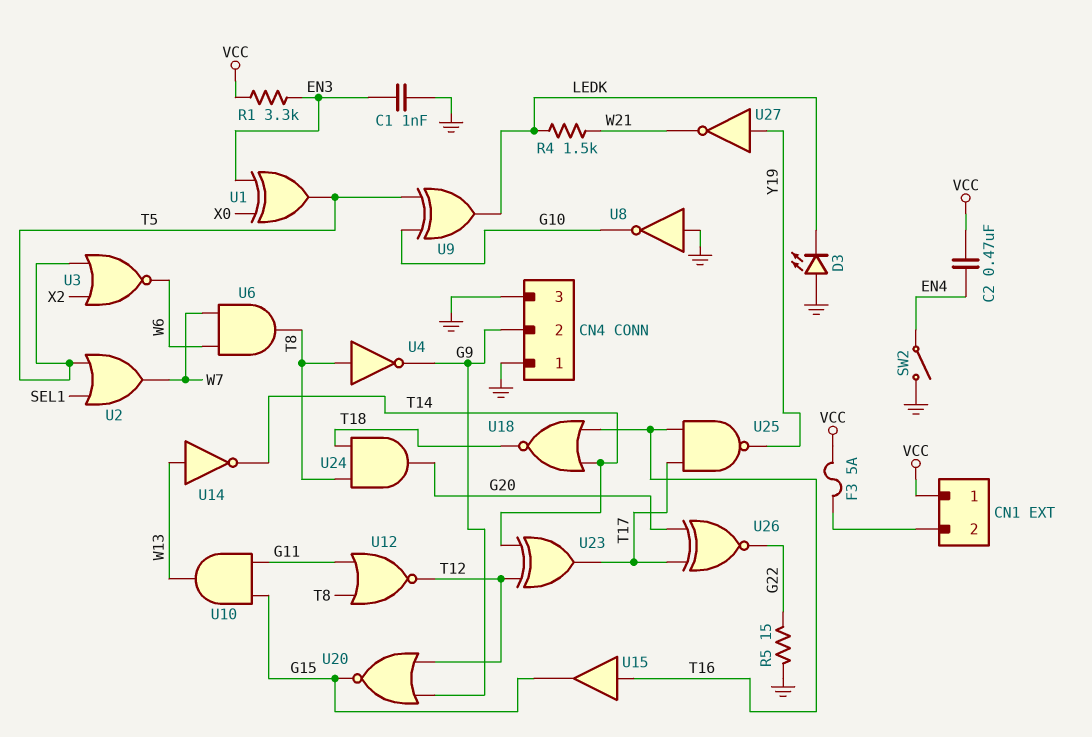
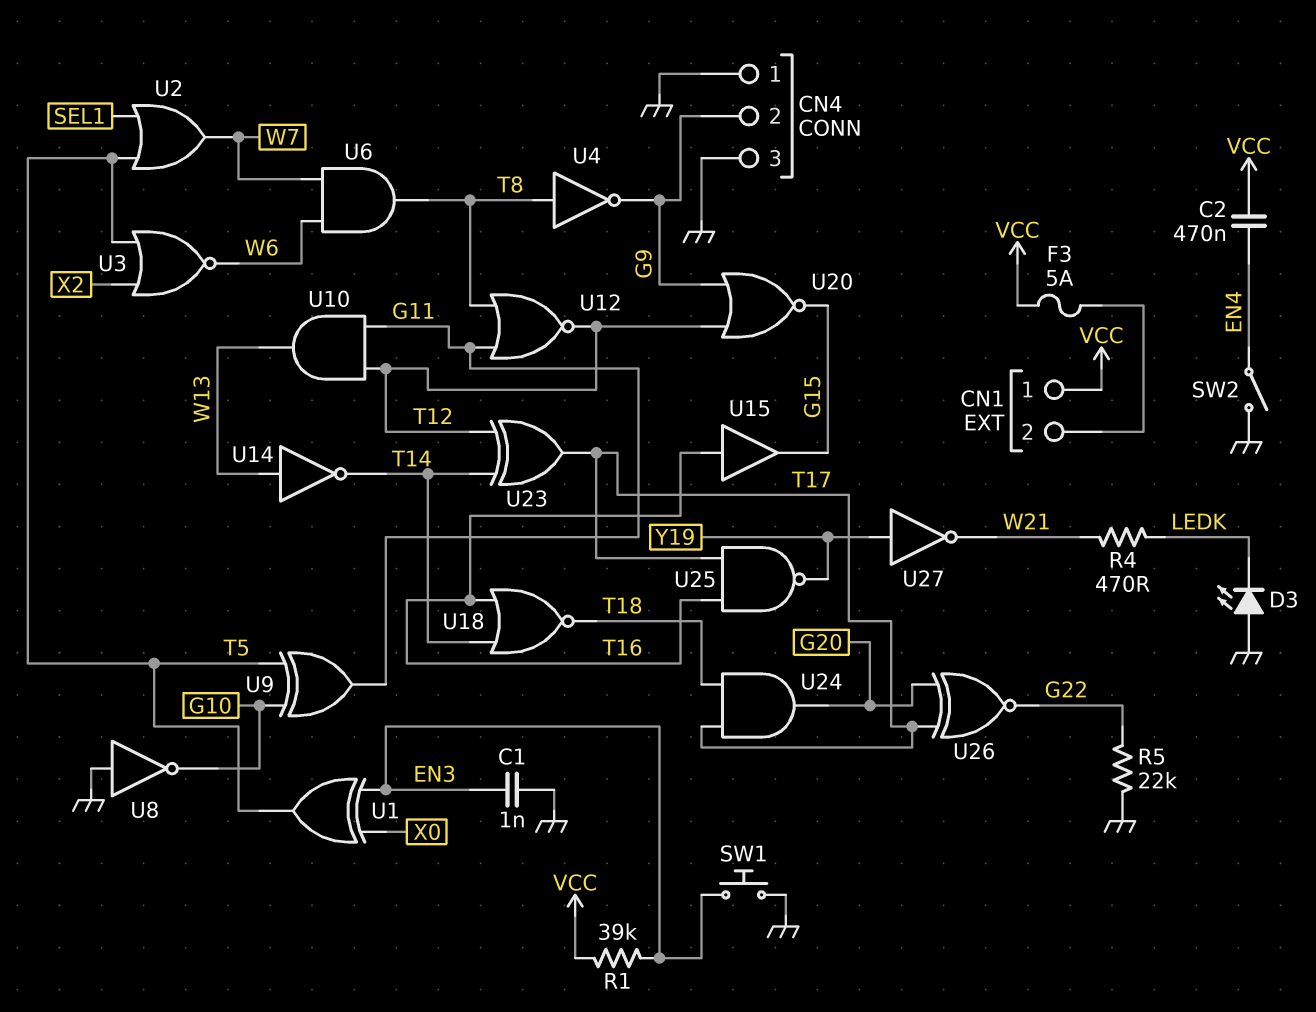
R1: 3.3k (EN3, VCC) -> 39k (EN3, VCC)
R4: 1.5k (LEDK, W21) -> 470 (LEDK, W21)
R5: 15 (G22, GND) -> 22k (G22, GND)
SW1: none -> button (EN3, GND)
U9: XOR (in G10, in T5, out LEDK) -> XOR (in G10, in T5, out G11)
U10: AND (in G11, in G15, out W13) -> AND (in G11, in T12, out W13)
U24: AND (in T8, in T18, out G20) -> AND (in T17, in T18, out G20)

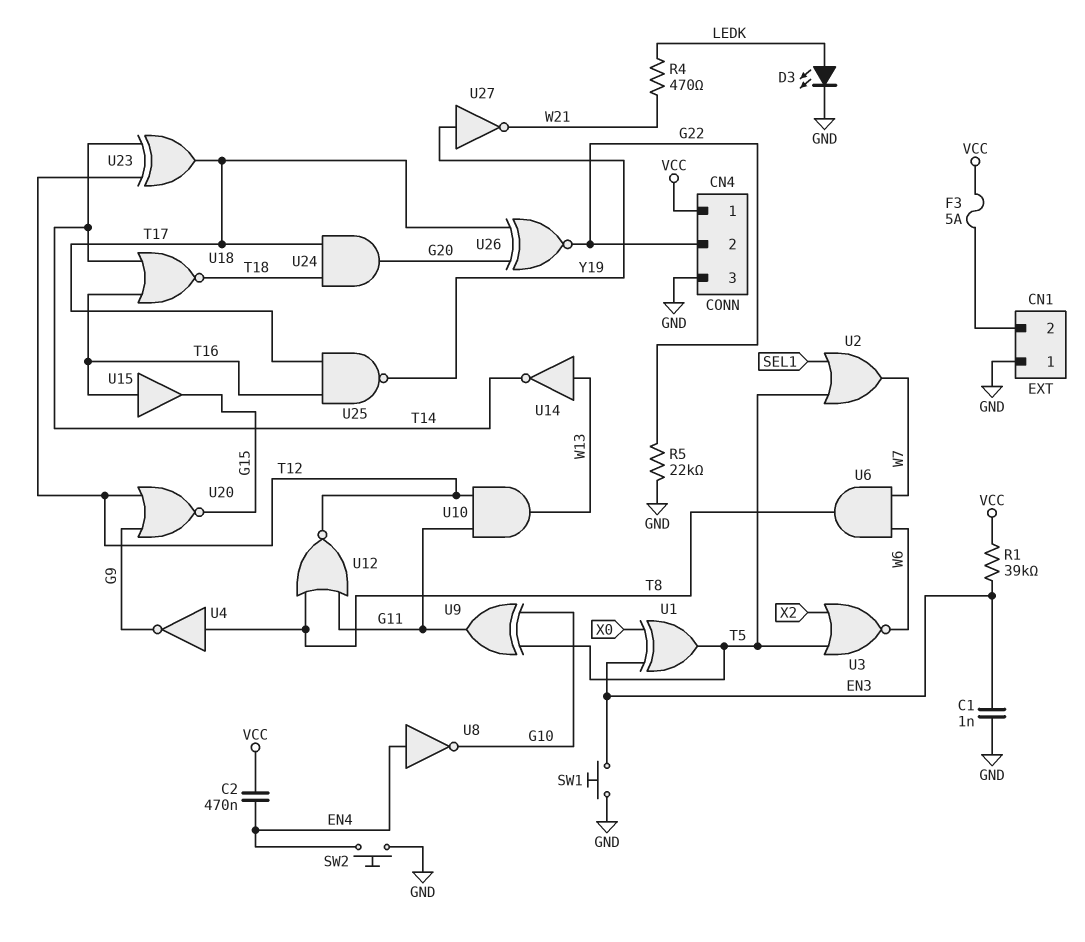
CN1 pin 1: VCC -> GND
CN4 pin 1: GND -> VCC
CN4 pin 2: G9 -> G22
D3: LED (A GND, K LEDK) -> LED (A LEDK, K GND)
SW2: switch (EN4, GND) -> button (EN4, GND)
U8: NOT (in GND, out G10) -> NOT (in EN4, out G10)

